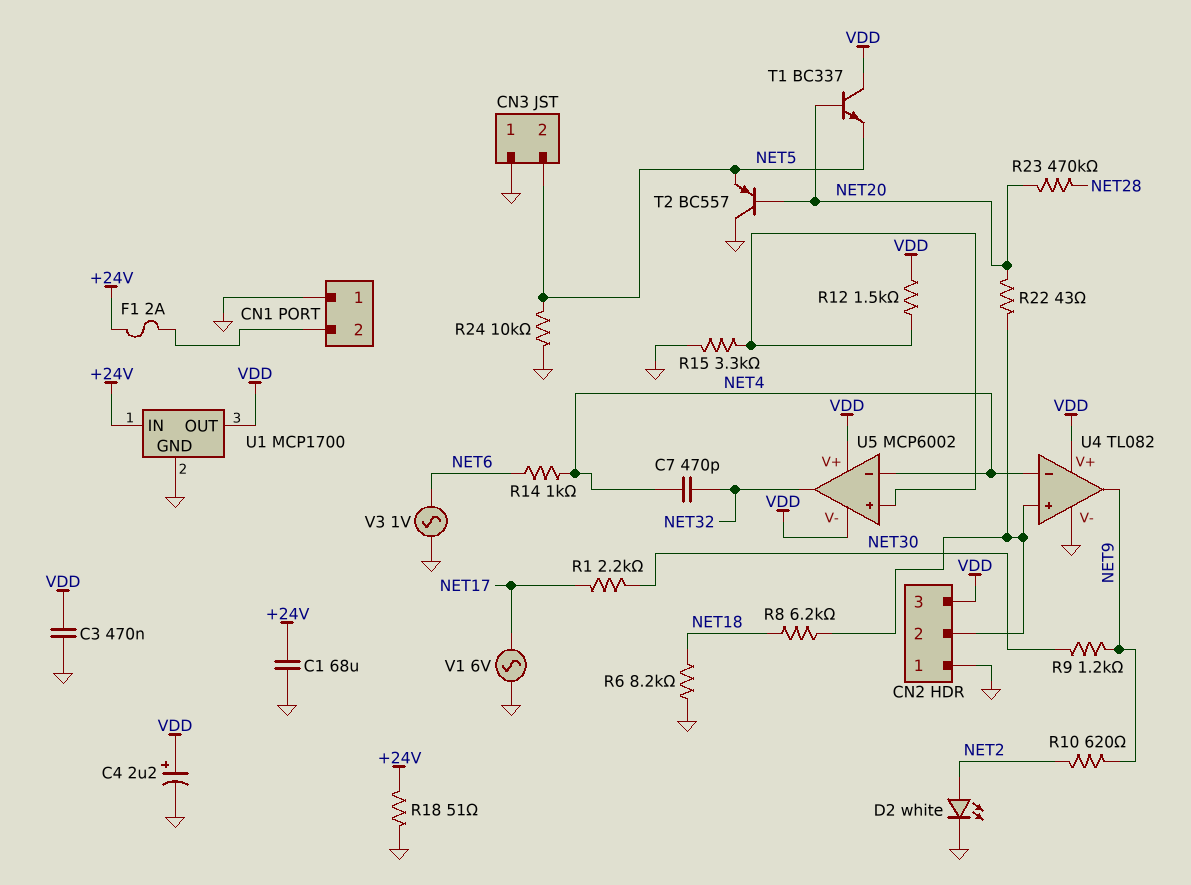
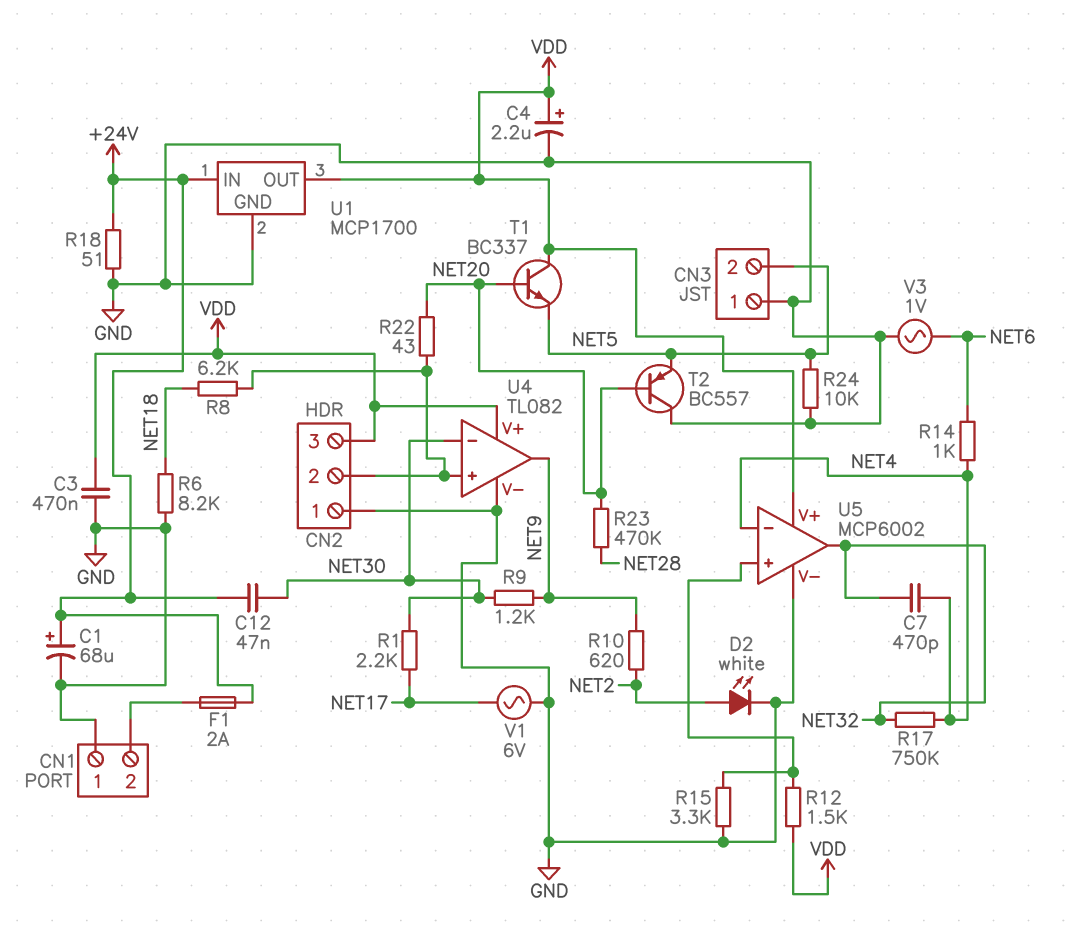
C1: 68uF (+24V, GND) -> 68uF (plus +24V, minus GND)
C12: none -> 47nF (+24V, NET30)
R17: none -> 750k (NET4, NET32)
U4 pin in-: NET4 -> NET30
U5 pin V-: VDD -> GND

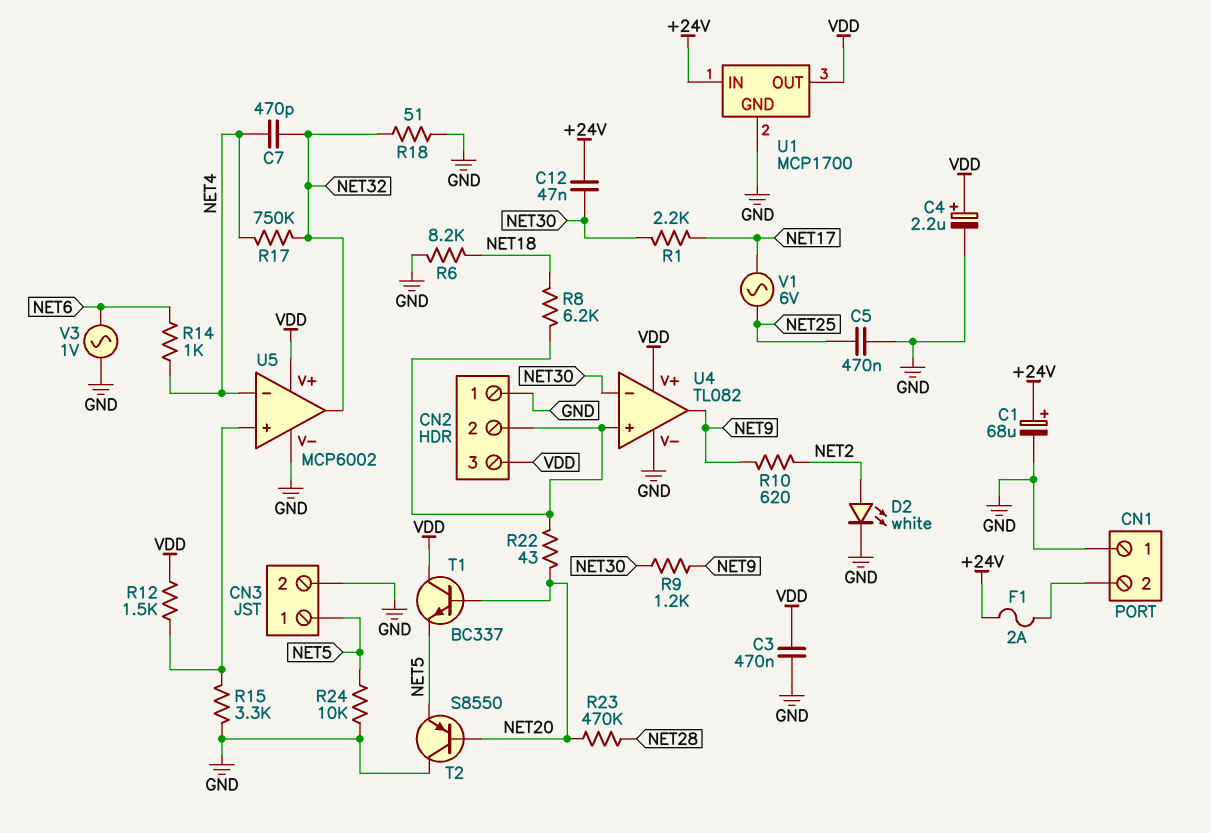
C5: none -> 470nF (GND, NET25)
CN3 pin 1: GND -> NET5
CN3 pin 2: NET5 -> GND
R18: 51 (+24V, GND) -> 51 (GND, NET32)
T2: PNP BC557 (B NET20, C GND, E NET5) -> PNP S8550 (B NET20, C GND, E NET5)
V1: AC 6V (GND, NET17) -> AC 6V (NET17, NET25)

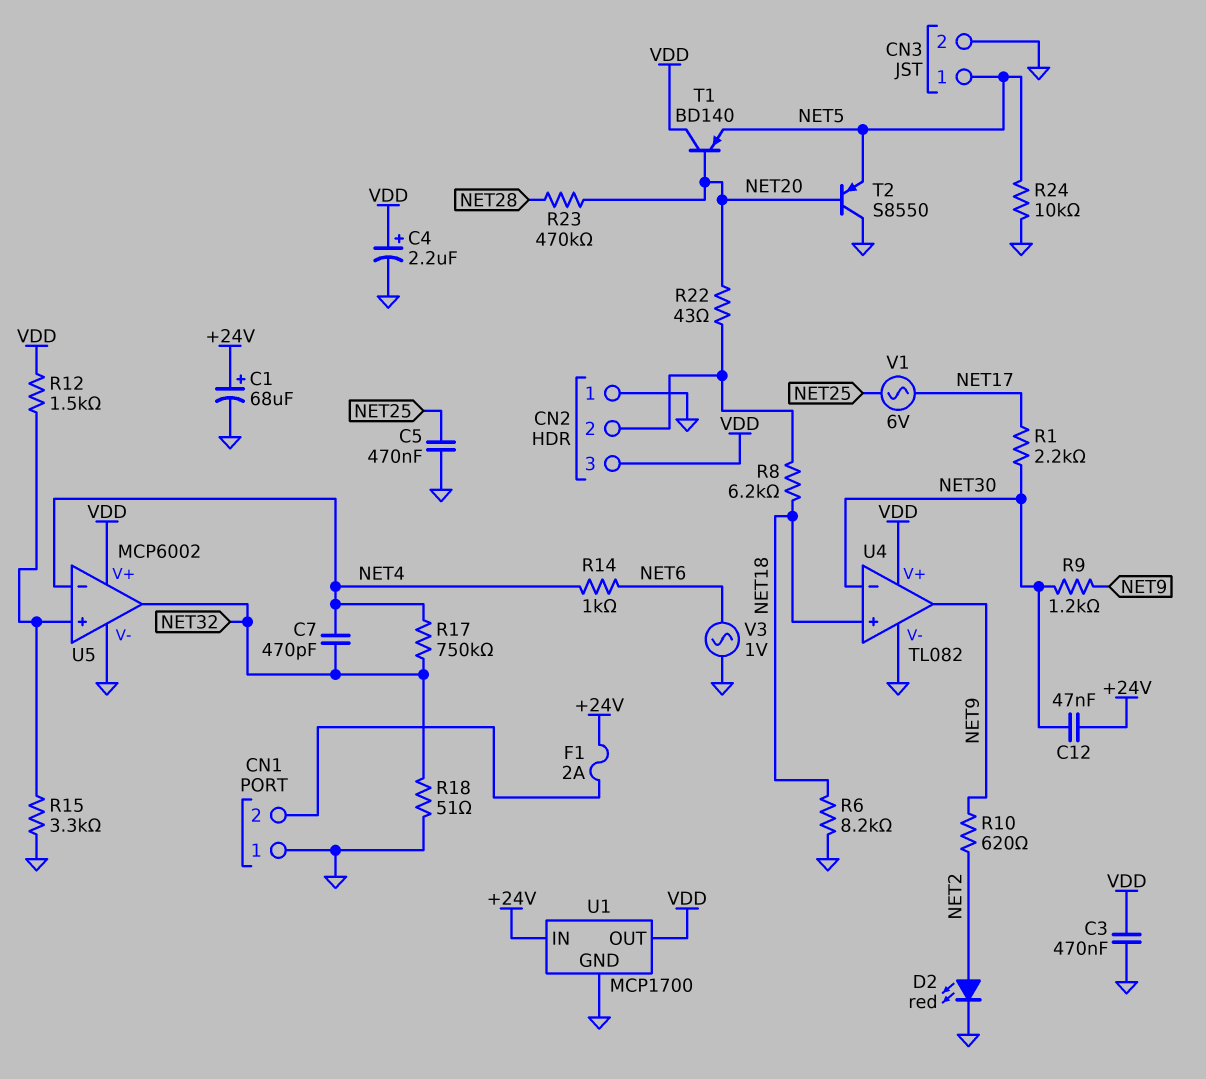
D2: LED white (A NET2, K GND) -> LED red (A NET2, K GND)
T1: NPN BC337 (B NET20, C VDD, E NET5) -> PNP BD140 (B NET20, C VDD, E NET5)
U4 pin in+: CN2/2 -> NET18

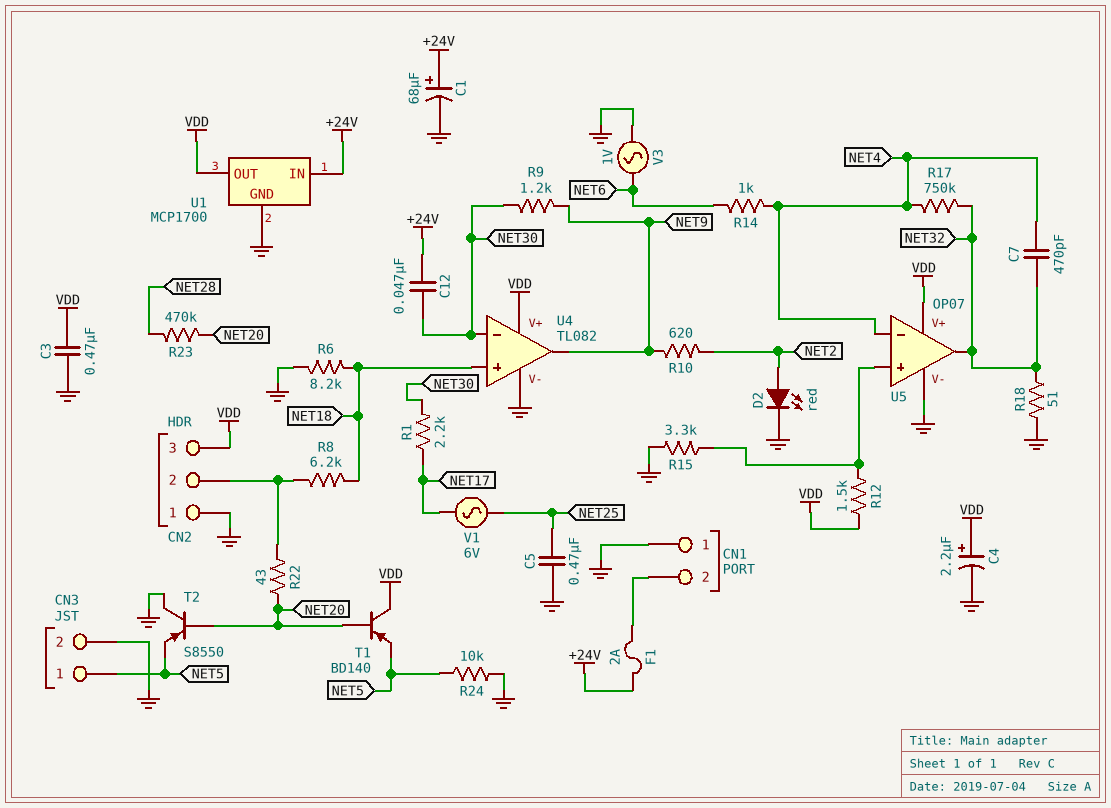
U5: MCP6002 -> OP07

